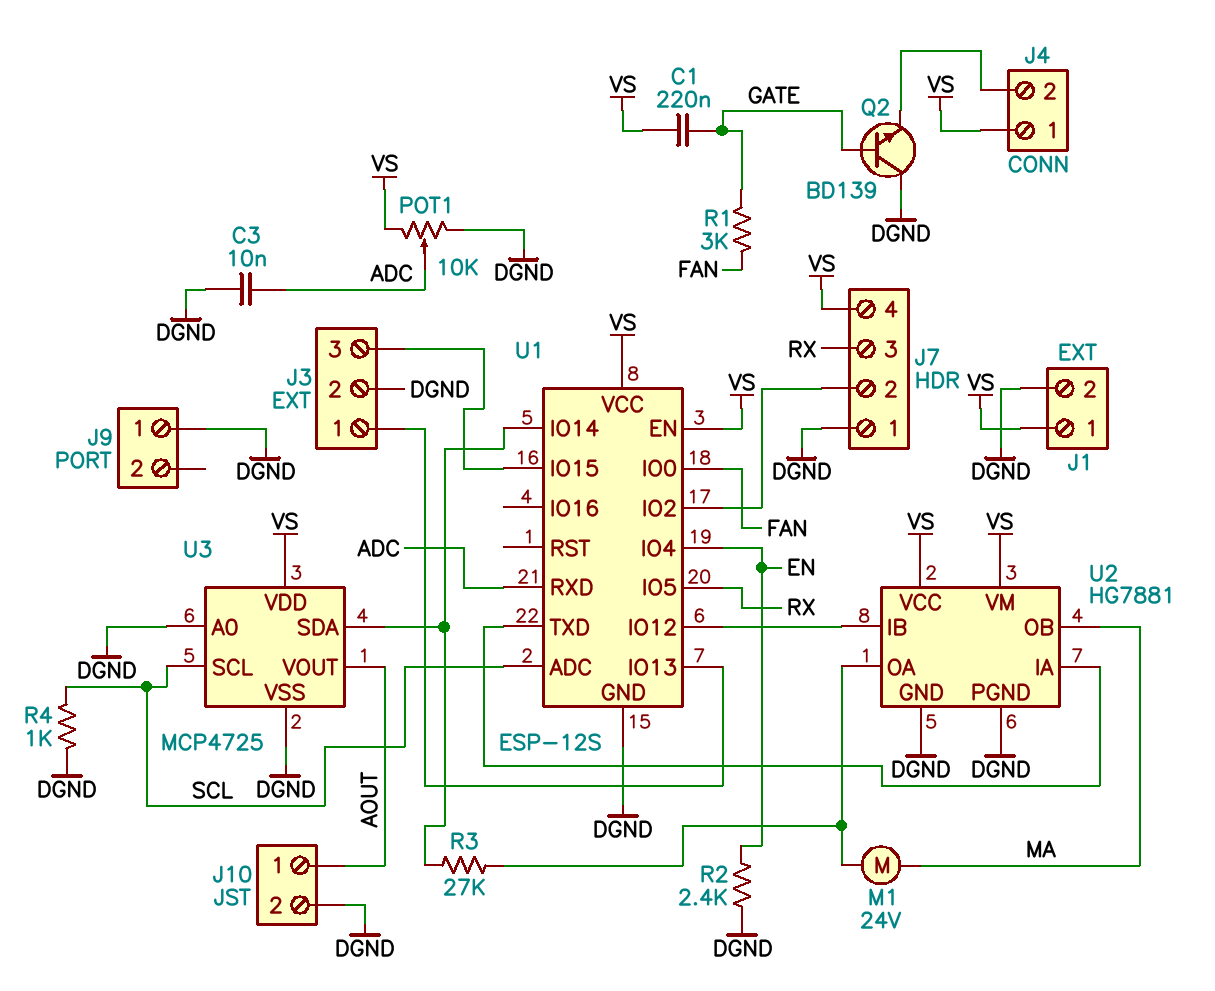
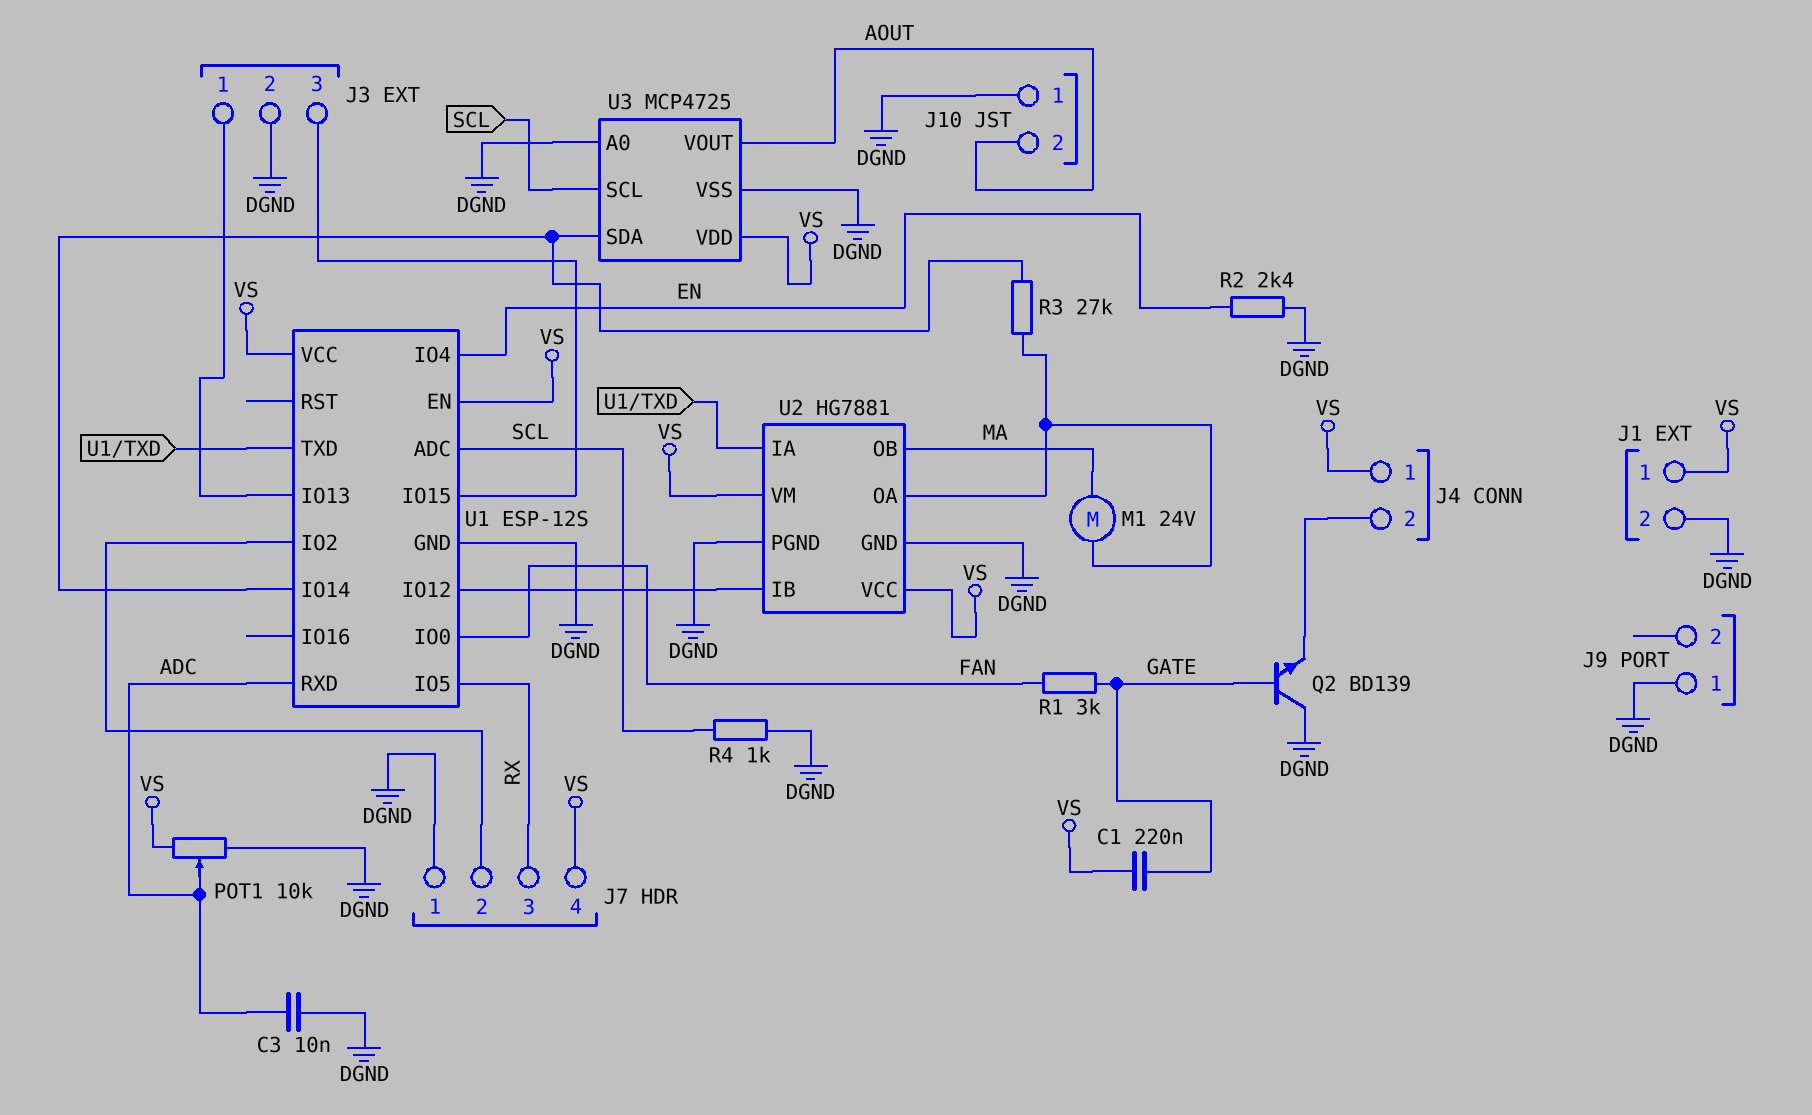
J10 pin 1: AOUT -> DGND
J10 pin 2: DGND -> AOUT

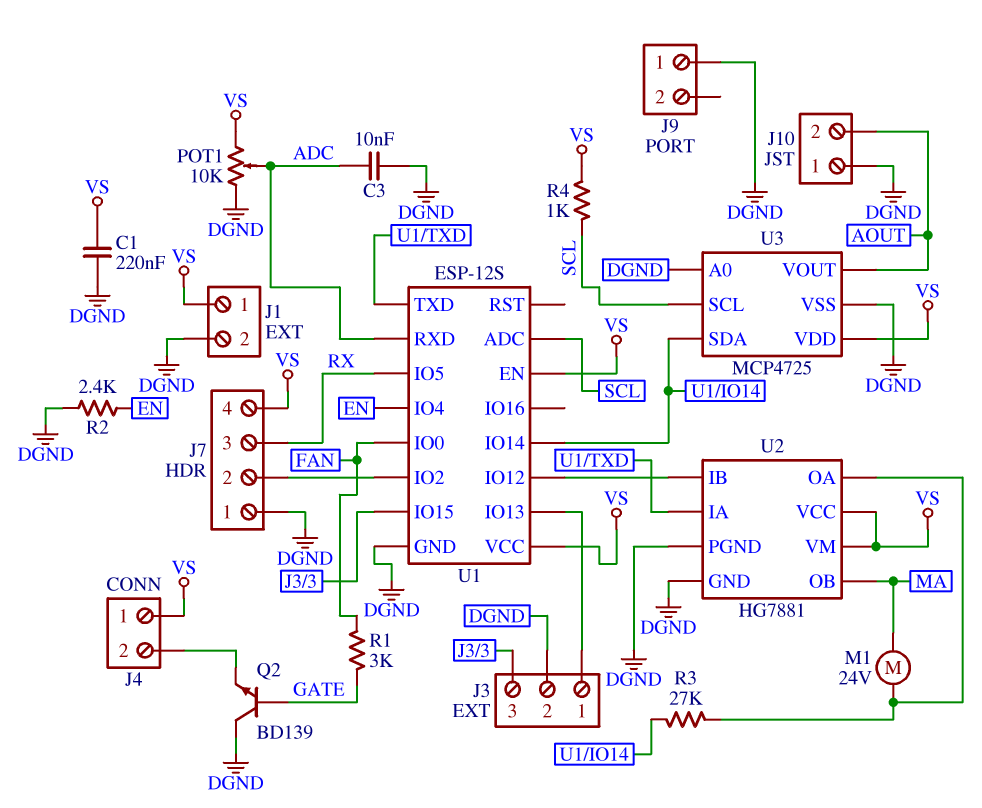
C1: 220nF (GATE, VS) -> 220nF (DGND, VS)
R4: 1k (DGND, SCL) -> 1k (SCL, VS)

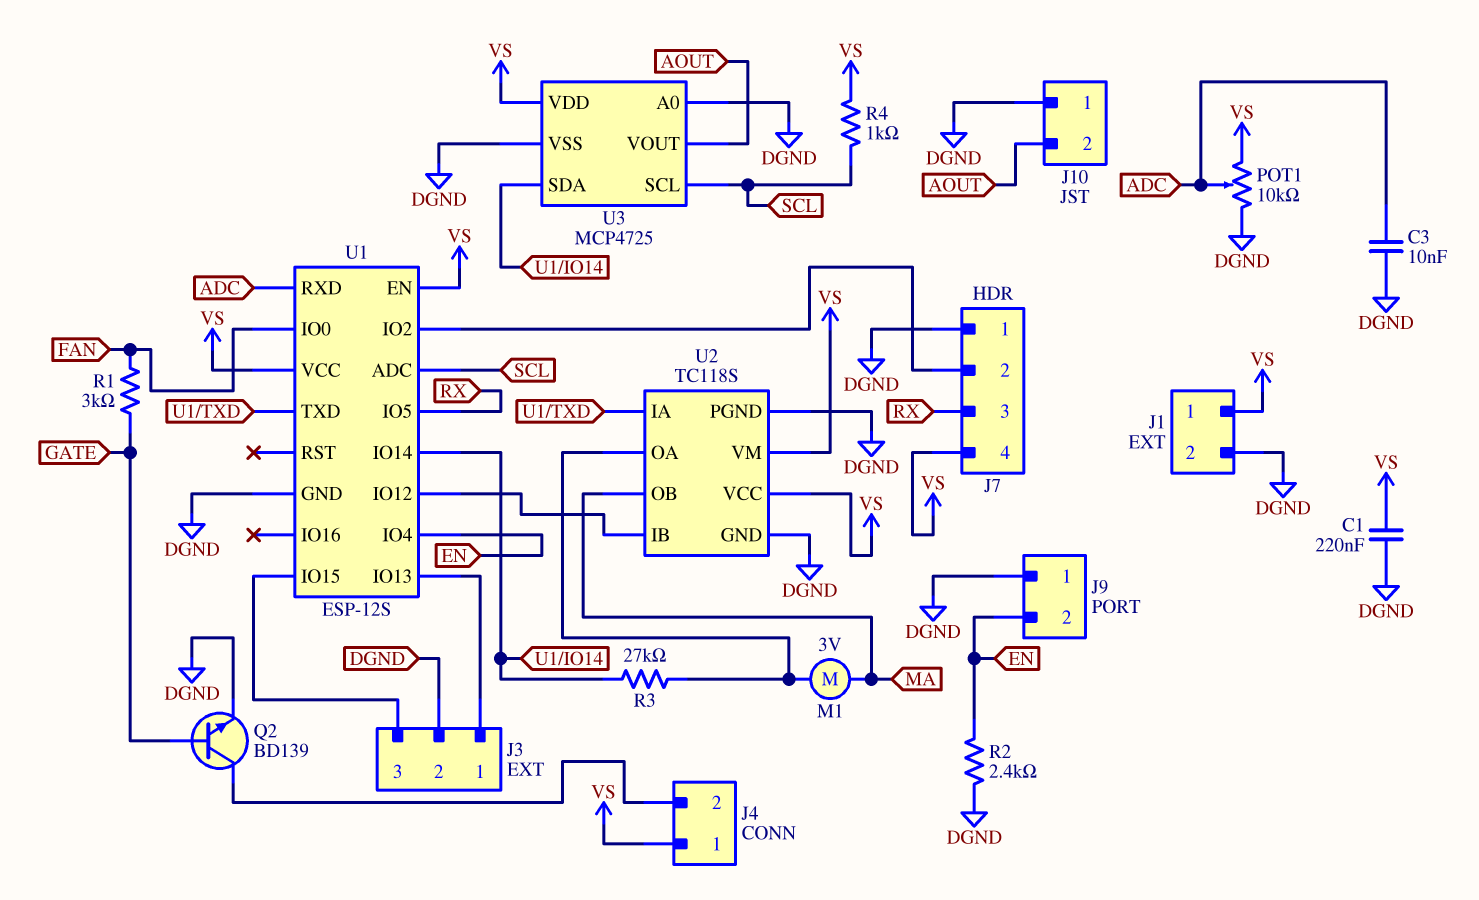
J9 pin 2: none -> EN
M1: motor 24V (MA, U2/OA) -> motor 3V (MA, U2/OA)
Q2: NPN BD139 (B GATE, C DGND, E J4/2) -> NPN BD139 (B GATE, C J4/2, E DGND)
U2: HG7881 -> TC118S

